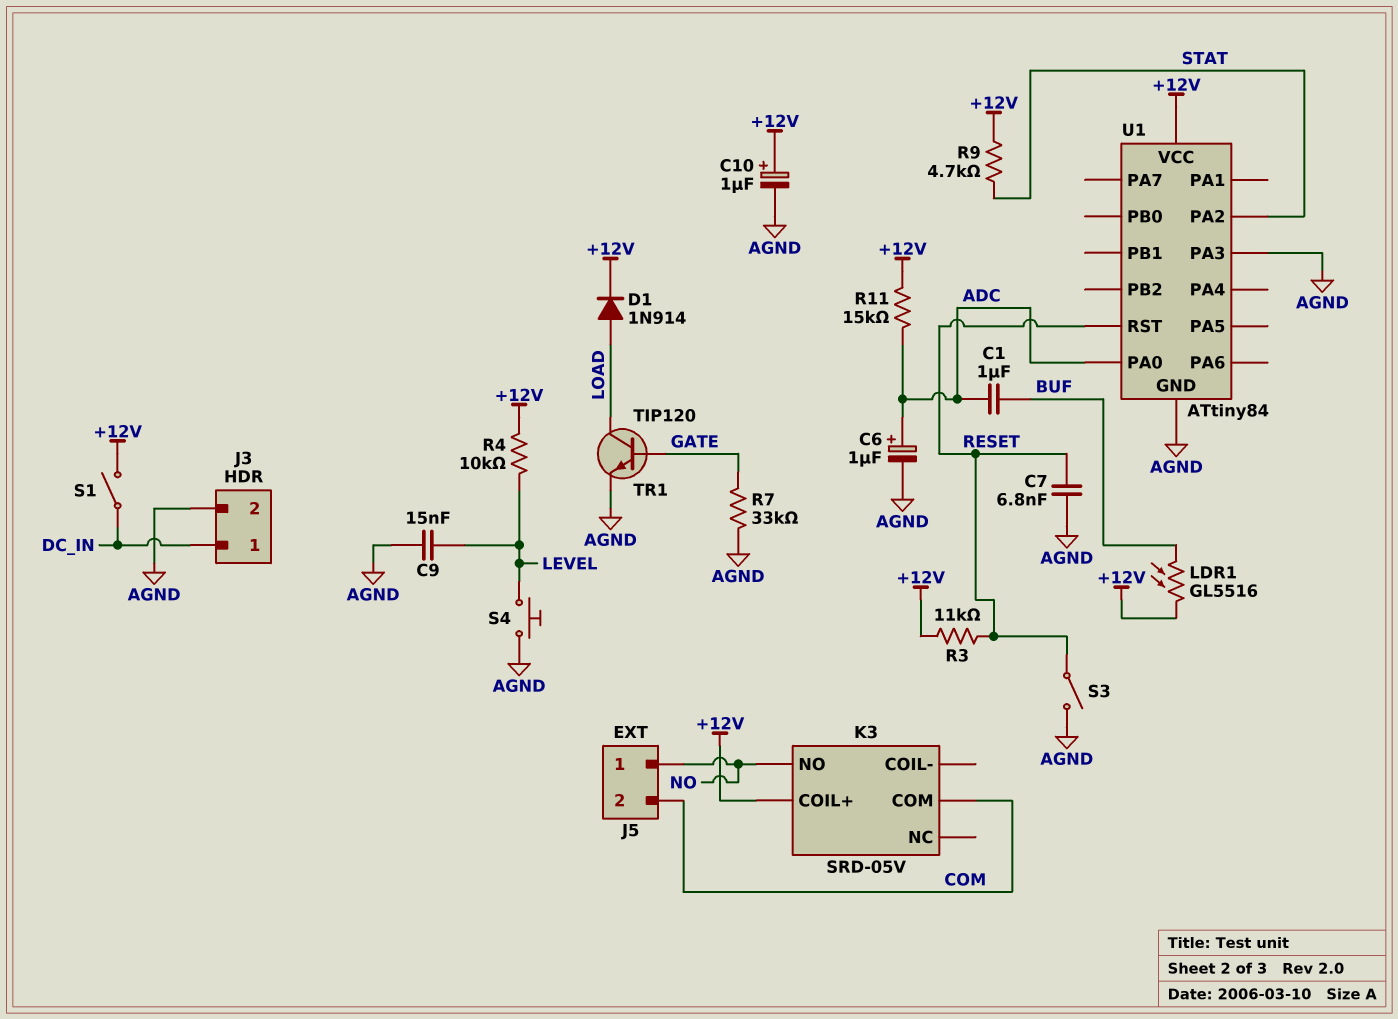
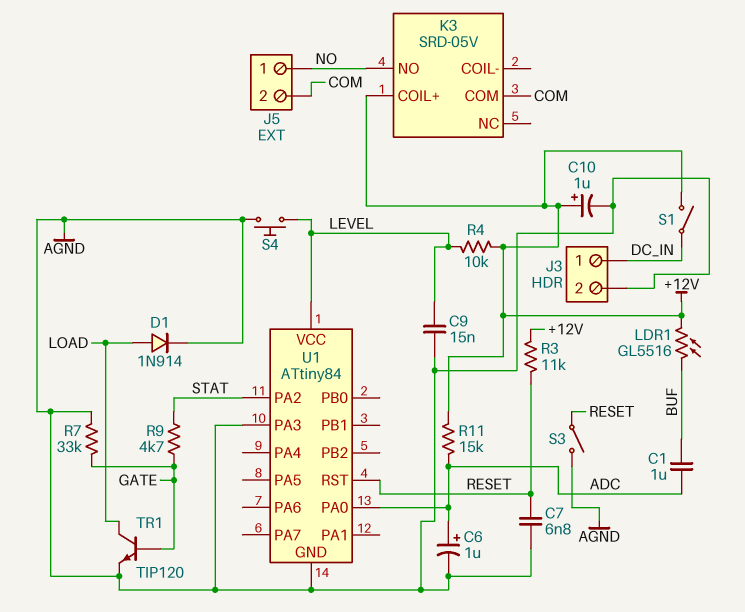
D1: diode 1N914 (A LOAD, K +12V) -> diode 1N914 (A LOAD, K AGND)
R9: 4.7k (+12V, STAT) -> 4.7k (GATE, STAT)
U1 pin VCC: +12V -> LEVEL

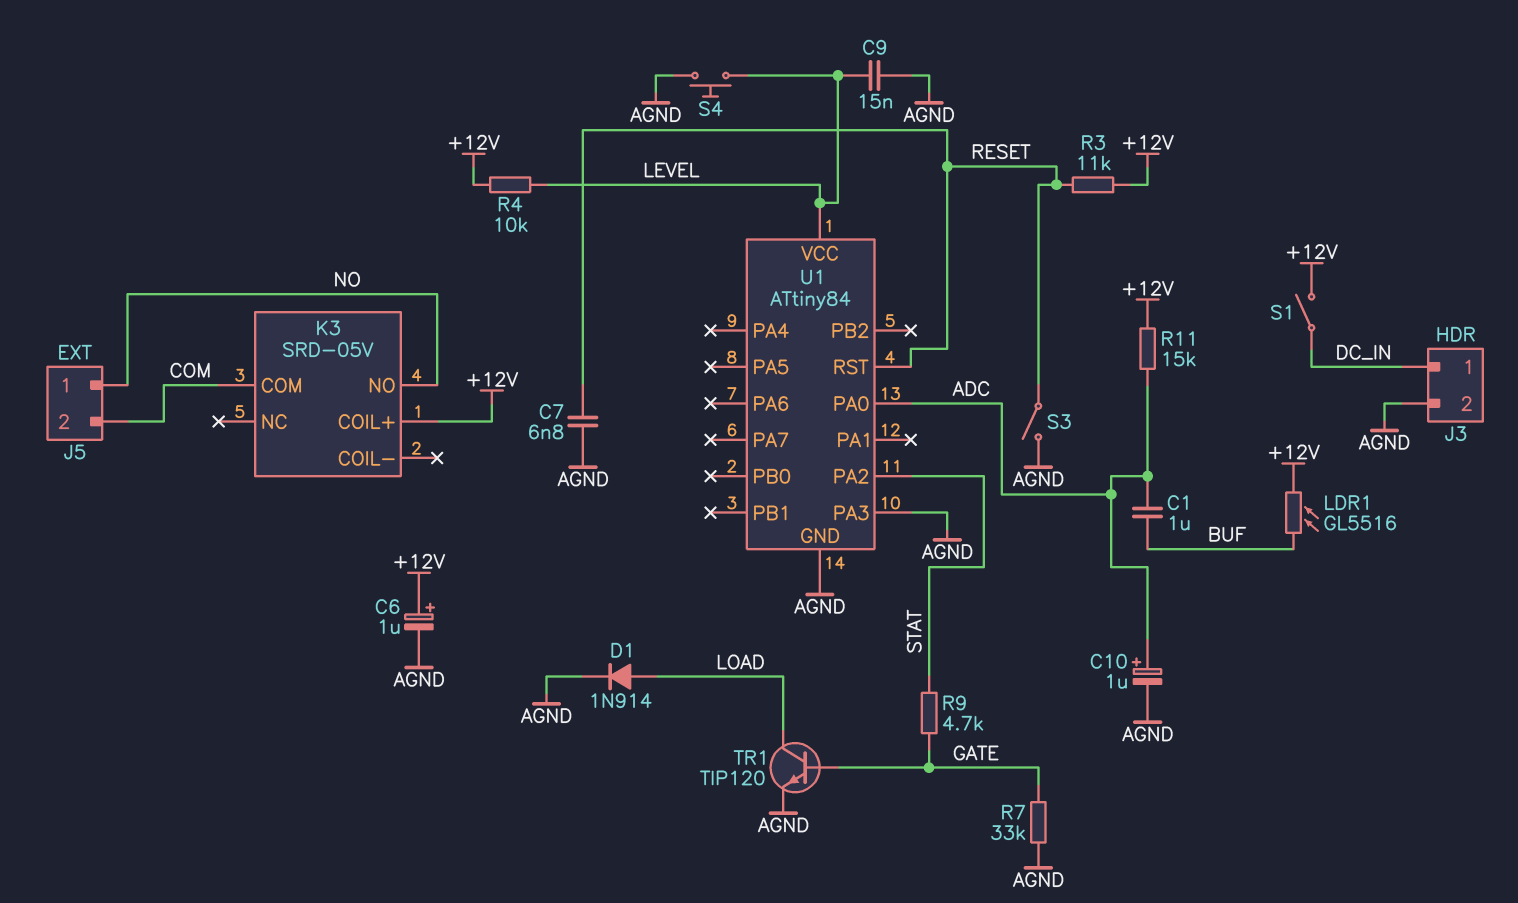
C6: 1uF (plus ADC, minus AGND) -> 1uF (plus +12V, minus AGND)
C10: 1uF (plus +12V, minus AGND) -> 1uF (plus ADC, minus AGND)

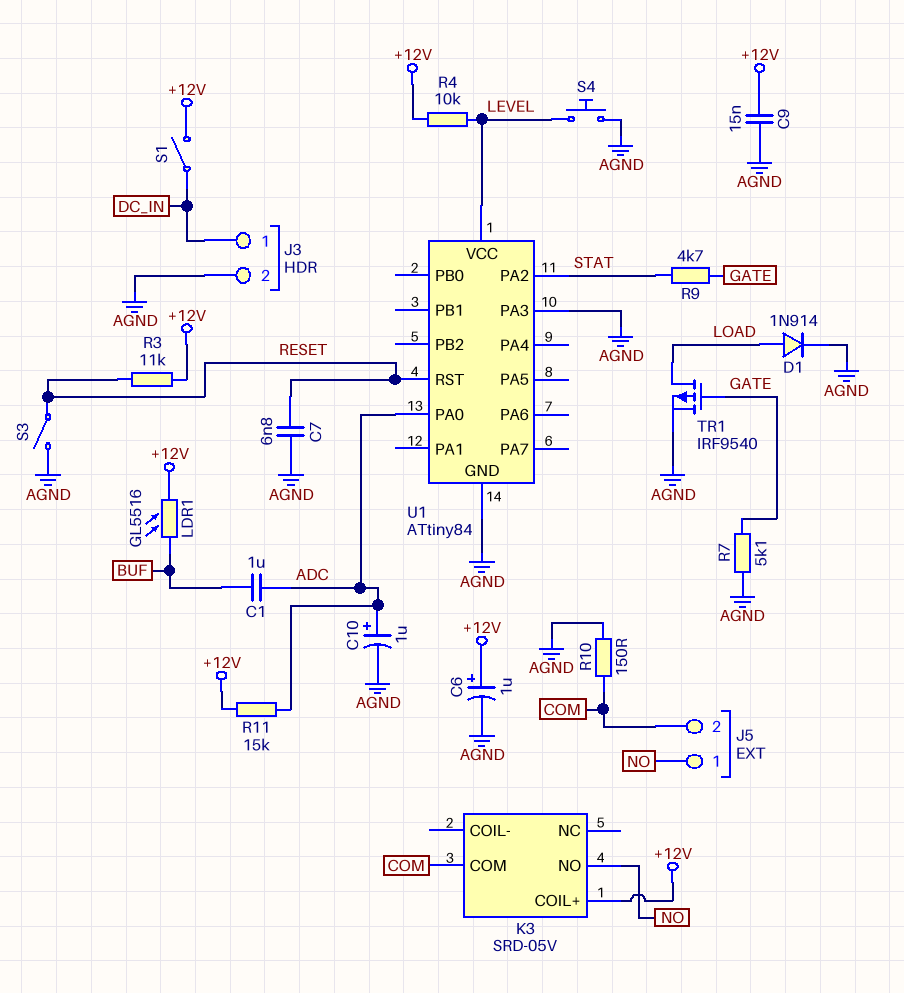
C9: 15nF (AGND, LEVEL) -> 15nF (+12V, AGND)
R7: 33k (AGND, GATE) -> 5.1k (AGND, GATE)
R10: none -> 150 (AGND, COM)
TR1: NPN TIP120 (B GATE, C LOAD, E AGND) -> PMOS IRF9540 (G GATE, D LOAD, S AGND)

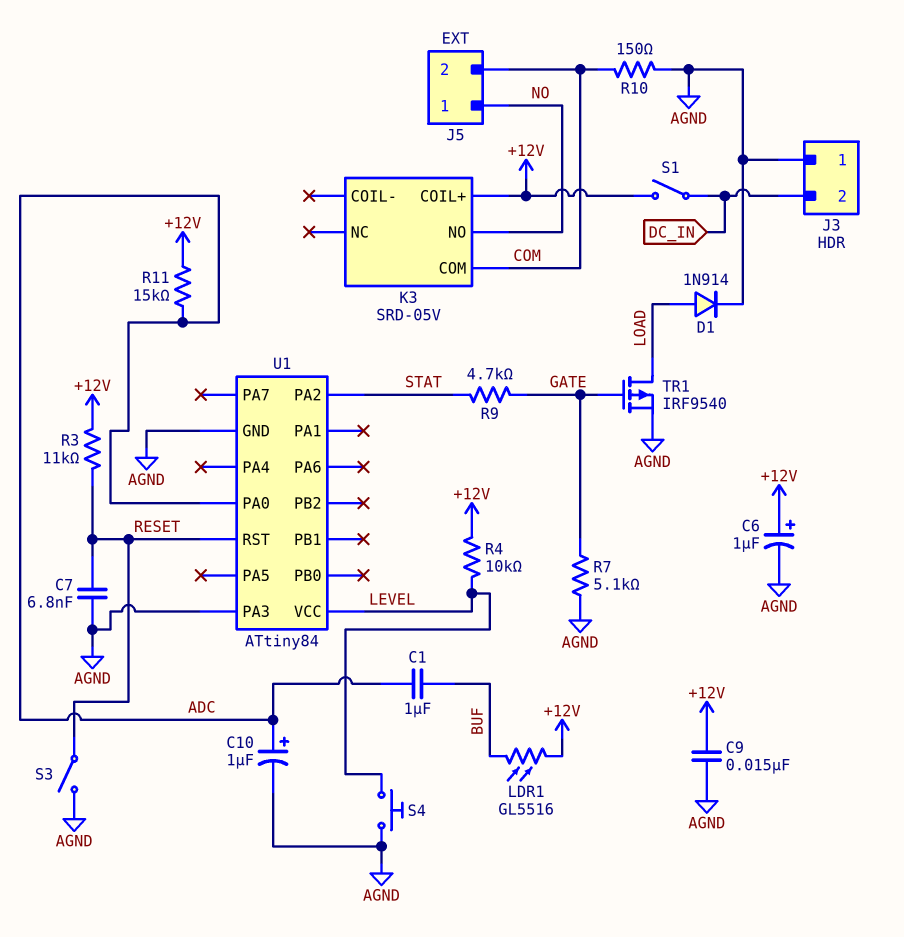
J3 pin 1: DC_IN -> AGND
J3 pin 2: AGND -> DC_IN

